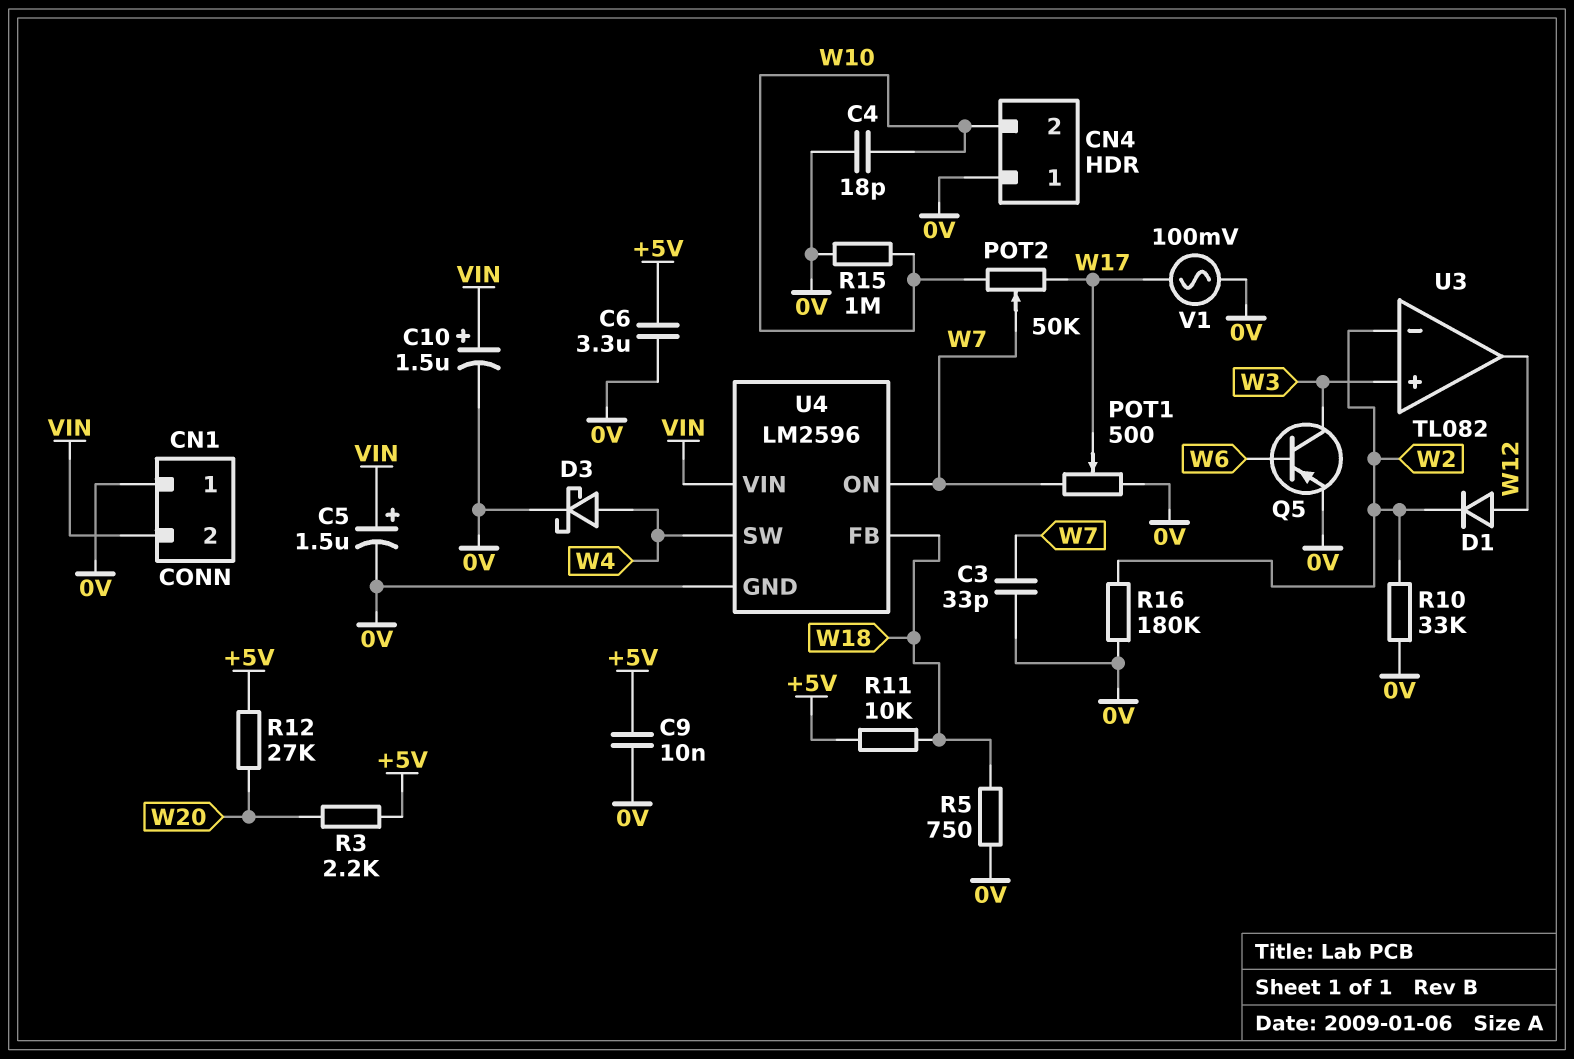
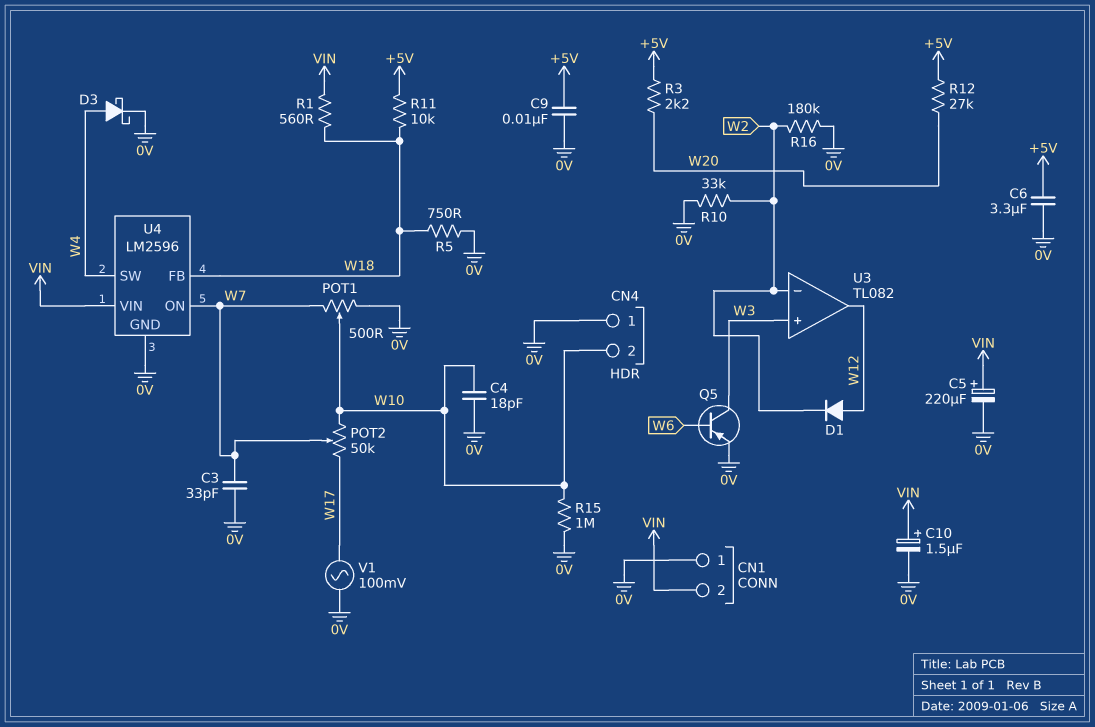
C5: 1.5uF (plus VIN, minus 0V) -> 220uF (plus VIN, minus 0V)
POT1: 500 (0V, W7, wiper W17) -> 500 (0V, W7, wiper W10)
R1: none -> 560 (VIN, W18)

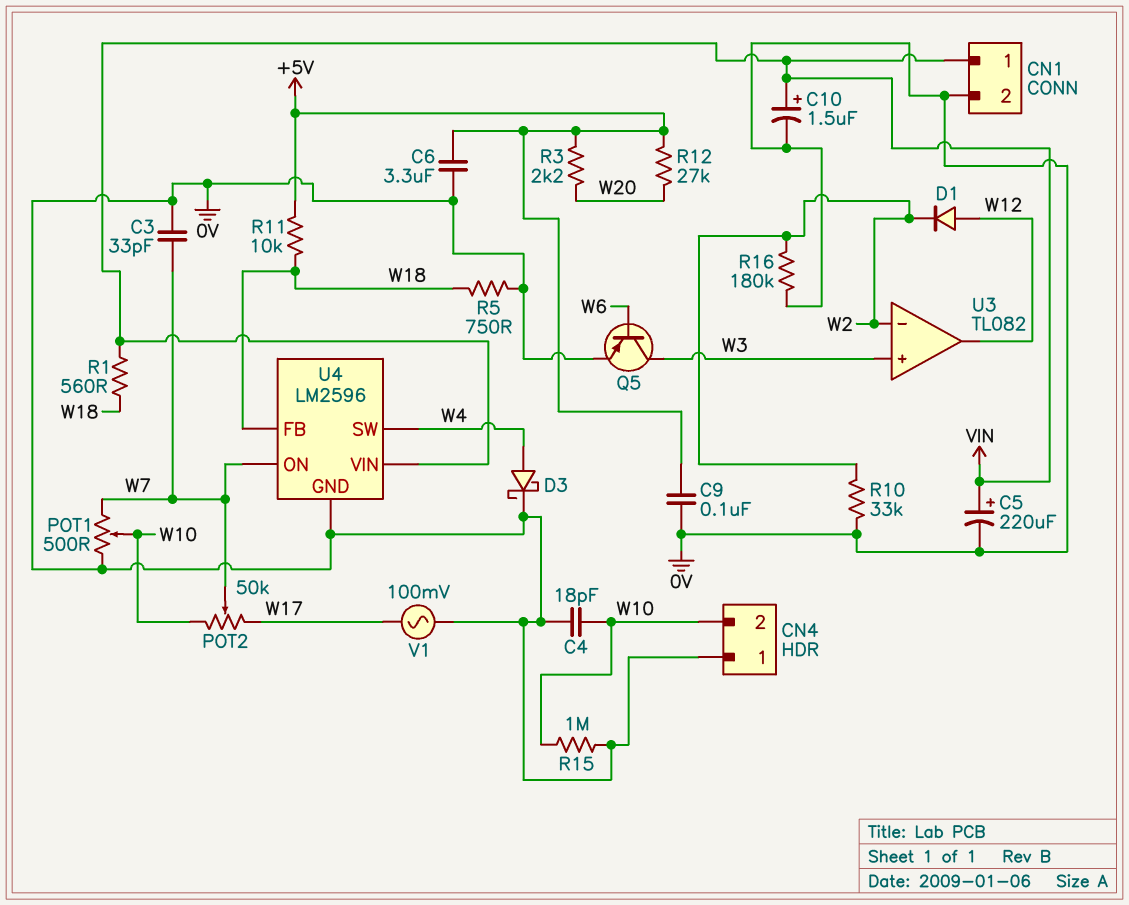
C9: 10nF (+5V, 0V) -> 100nF (+5V, 0V)
CN1 pin 1: 0V -> VIN
CN1 pin 2: VIN -> 0V

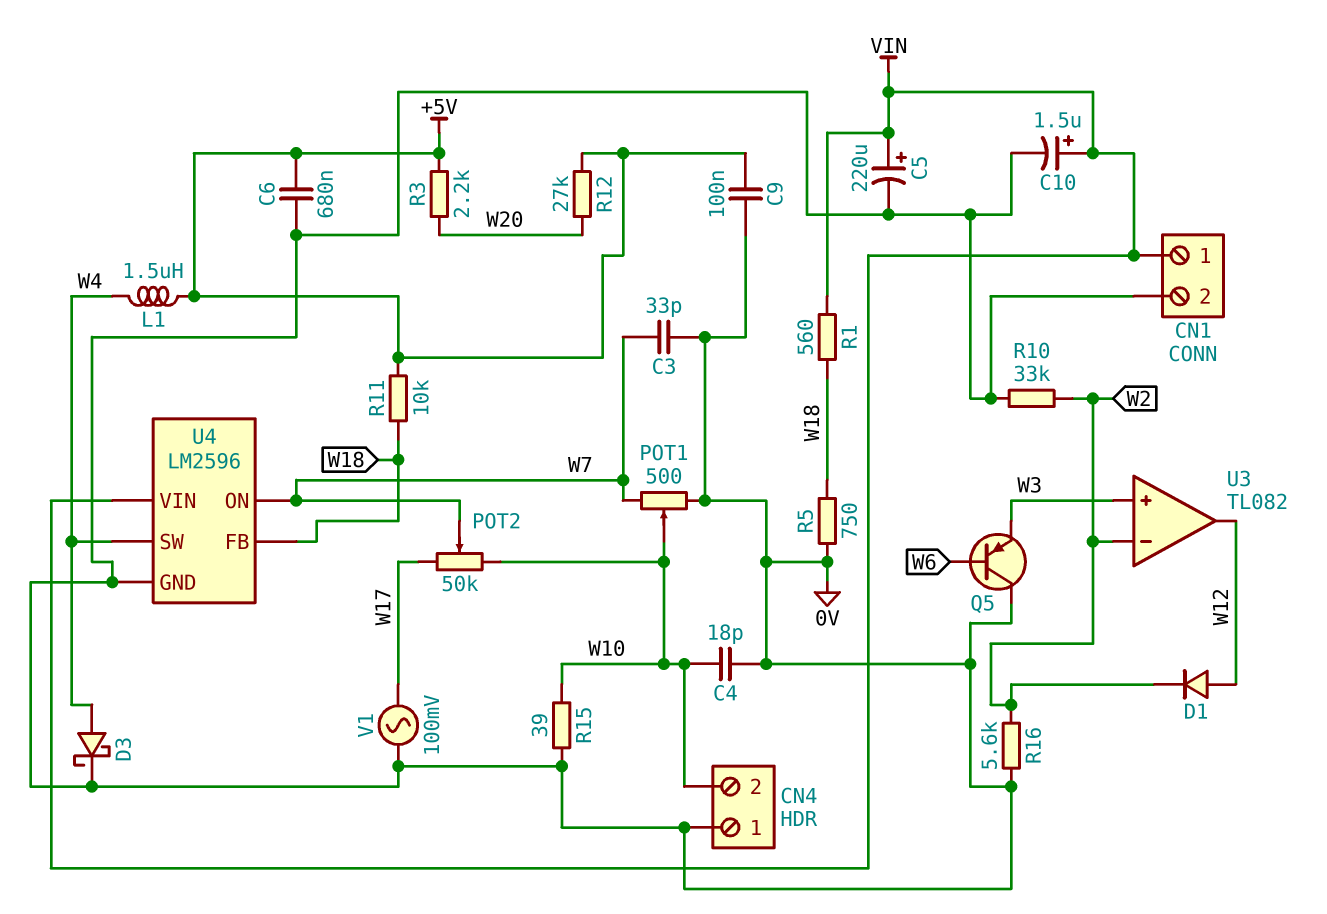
C6: 3.3uF (+5V, 0V) -> 680nF (+5V, 0V)
L1: none -> 1.5uH (+5V, W4)
Q5: PNP (B W6, C W3, E 0V) -> PNP (B W6, C 0V, E W3)
R15: 1M (0V, W10) -> 39 (0V, W10)
R16: 180k (0V, W2) -> 5.6k (0V, W2)

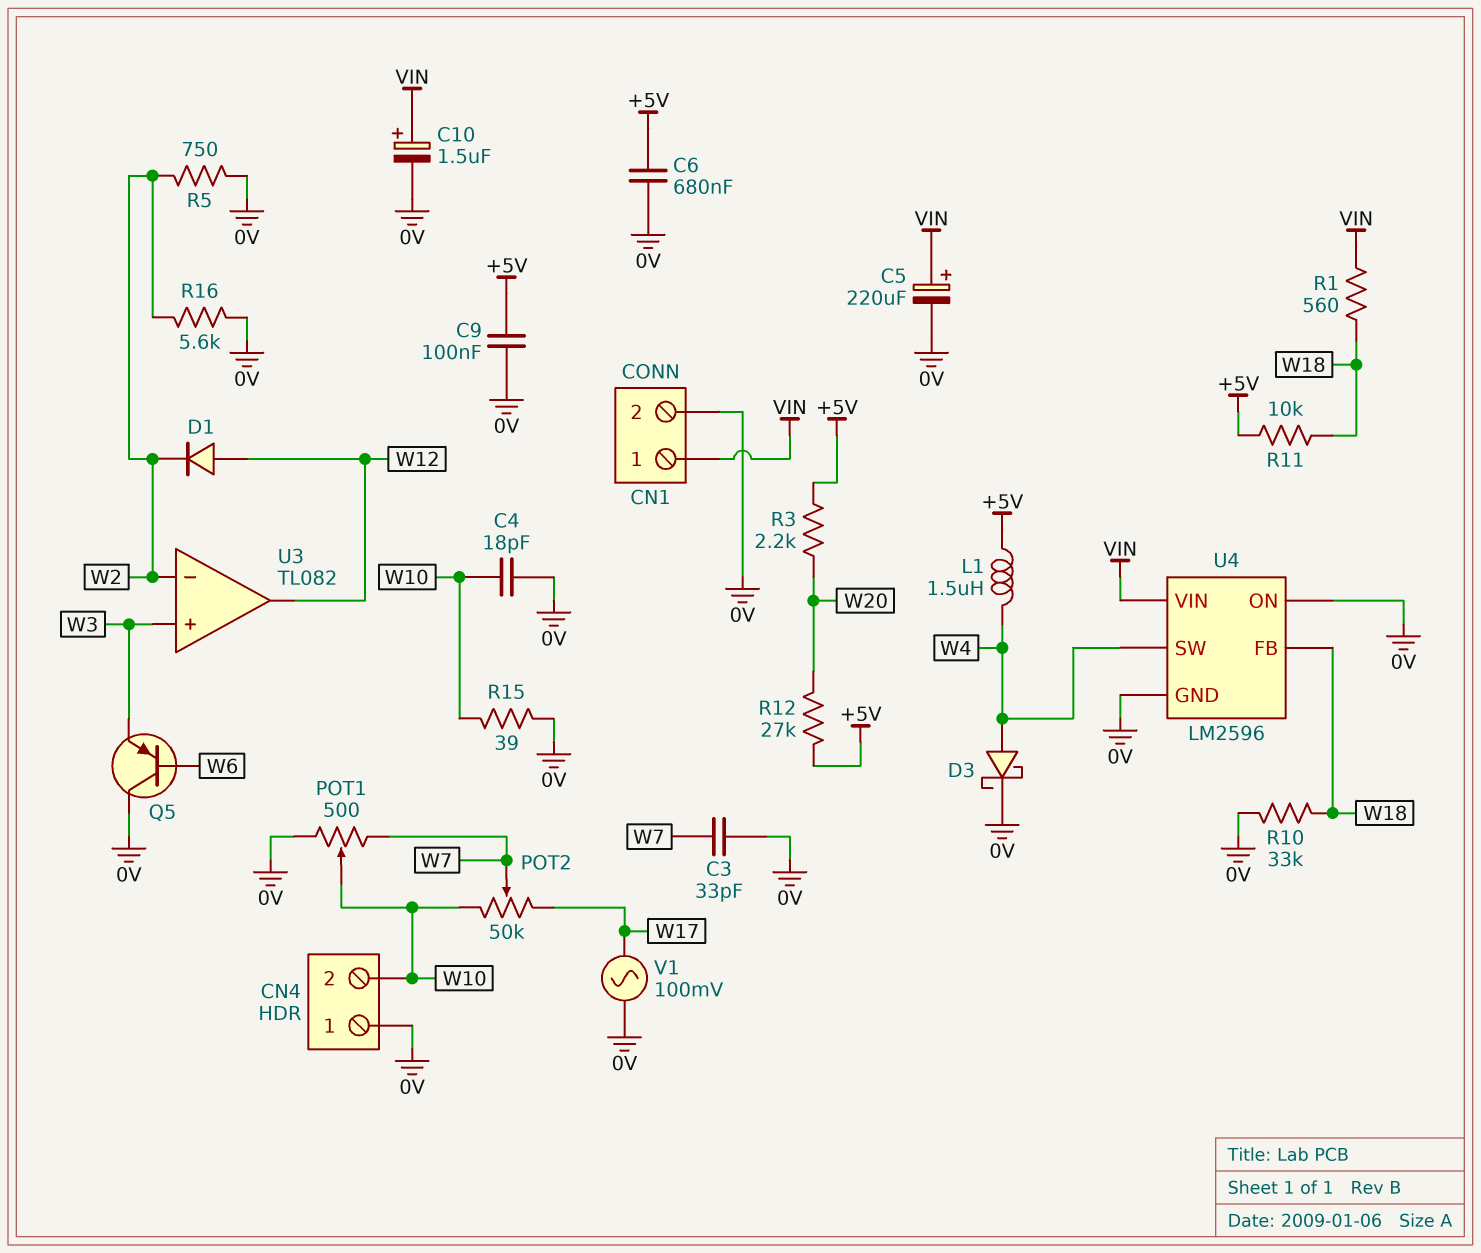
R5: 750 (0V, W18) -> 750 (0V, W2)
R10: 33k (0V, W2) -> 33k (0V, W18)
U4 pin ON: W7 -> 0V

